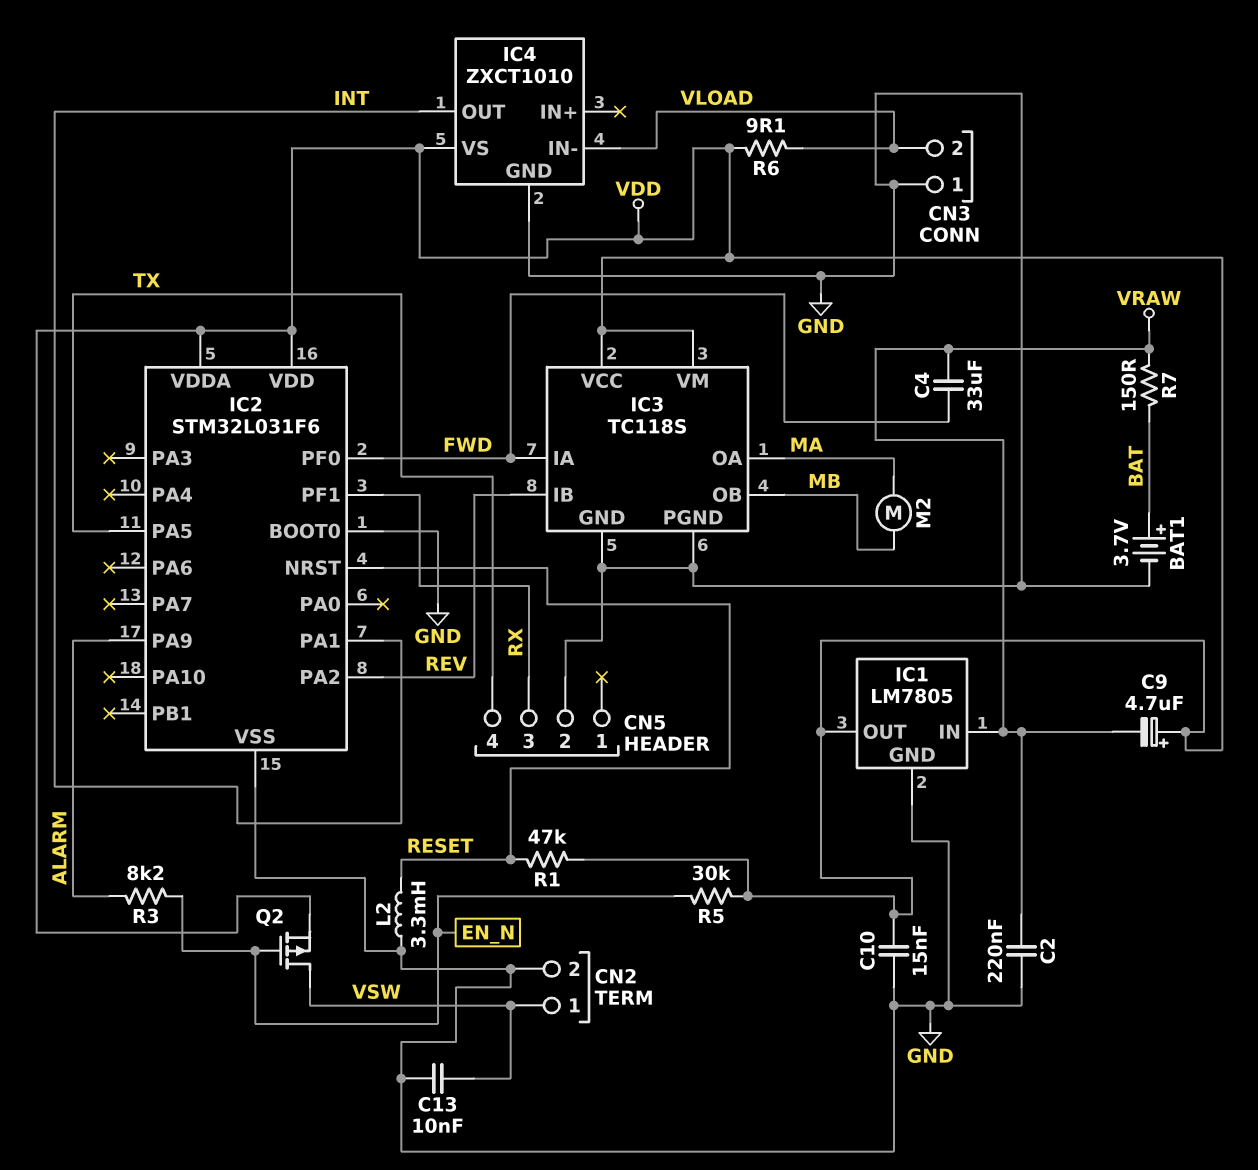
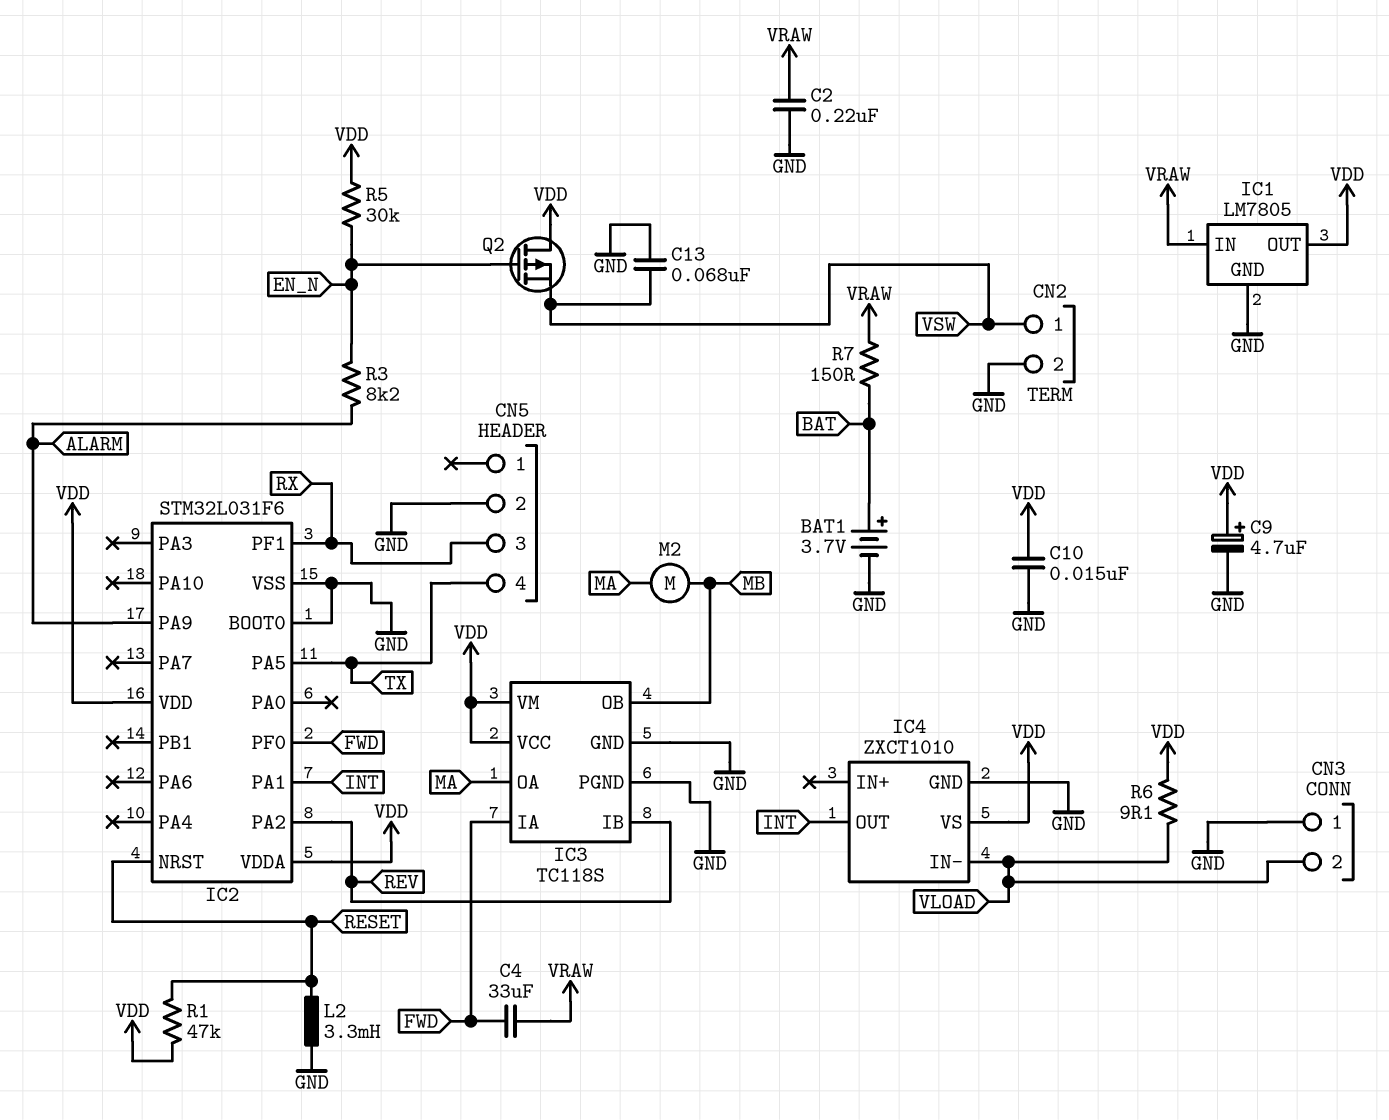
C9: 4.7uF (plus VDD, minus VRAW) -> 4.7uF (plus VDD, minus GND)
C13: 10nF (GND, VSW) -> 68nF (GND, VSW)
Q2: PMOS (G EN_N, D VSW, S VDD) -> PMOS (G EN_N, D VDD, S VSW)

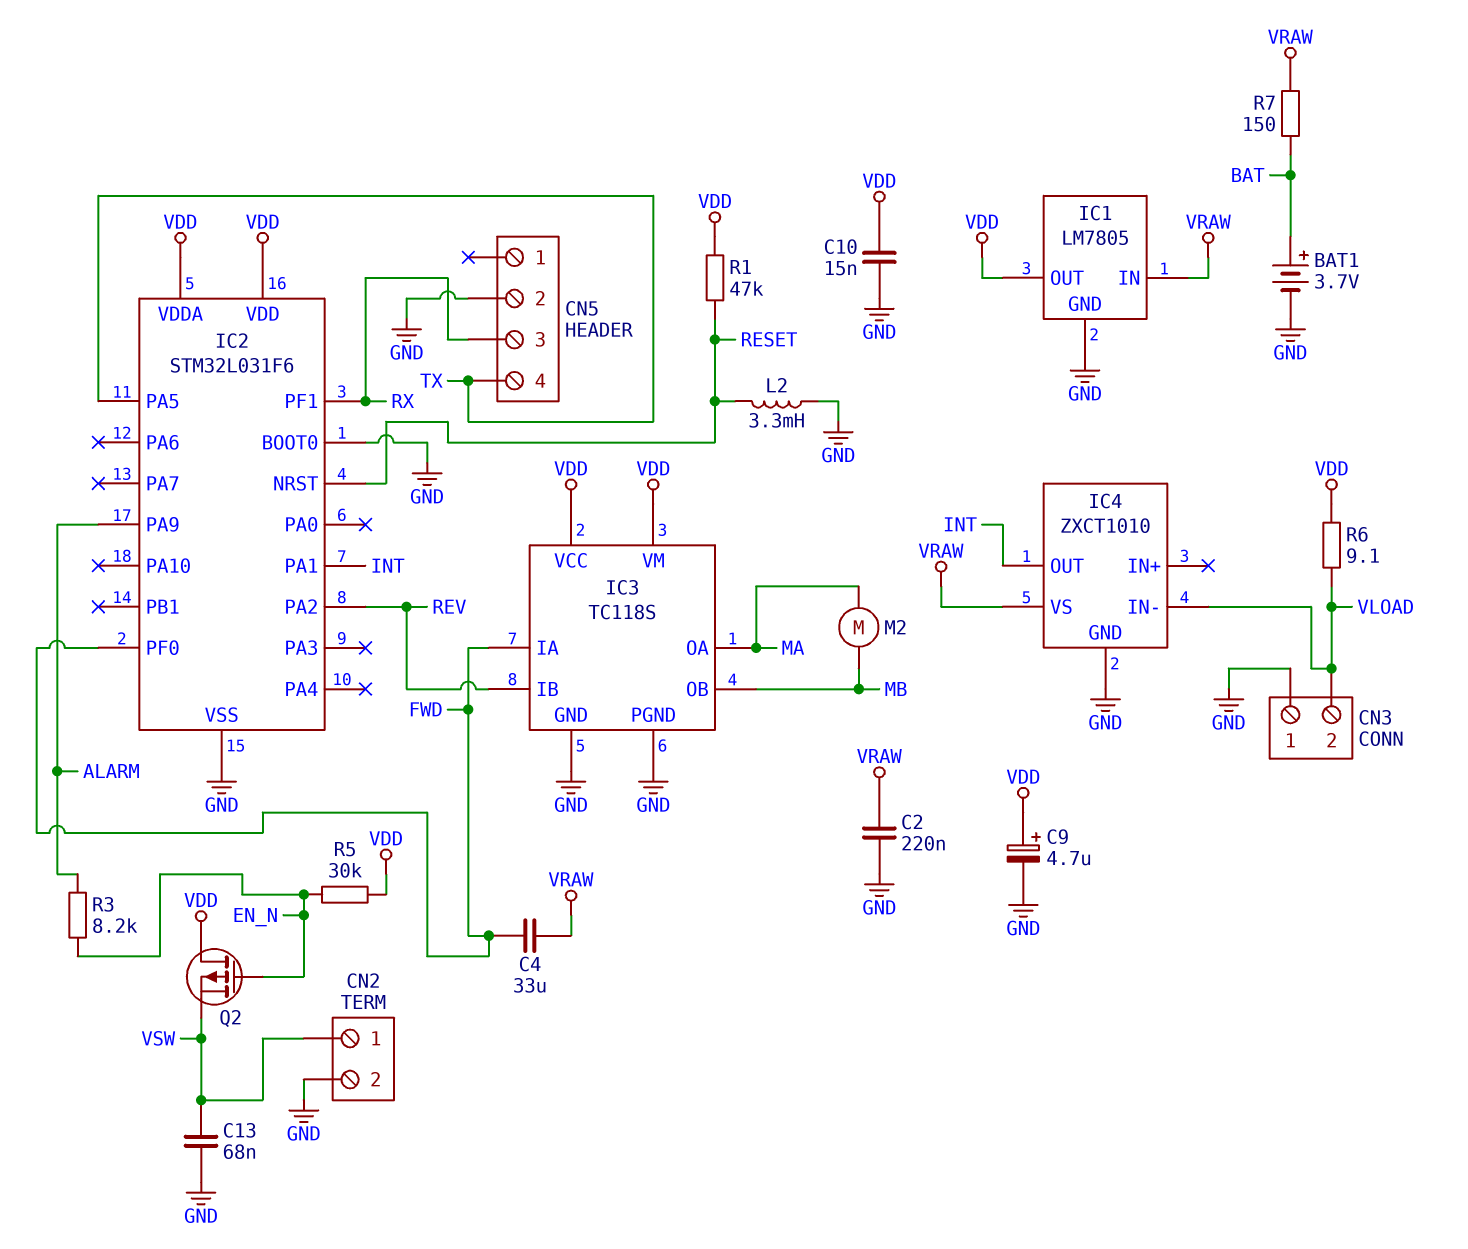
IC4 pin VS: VDD -> VRAW

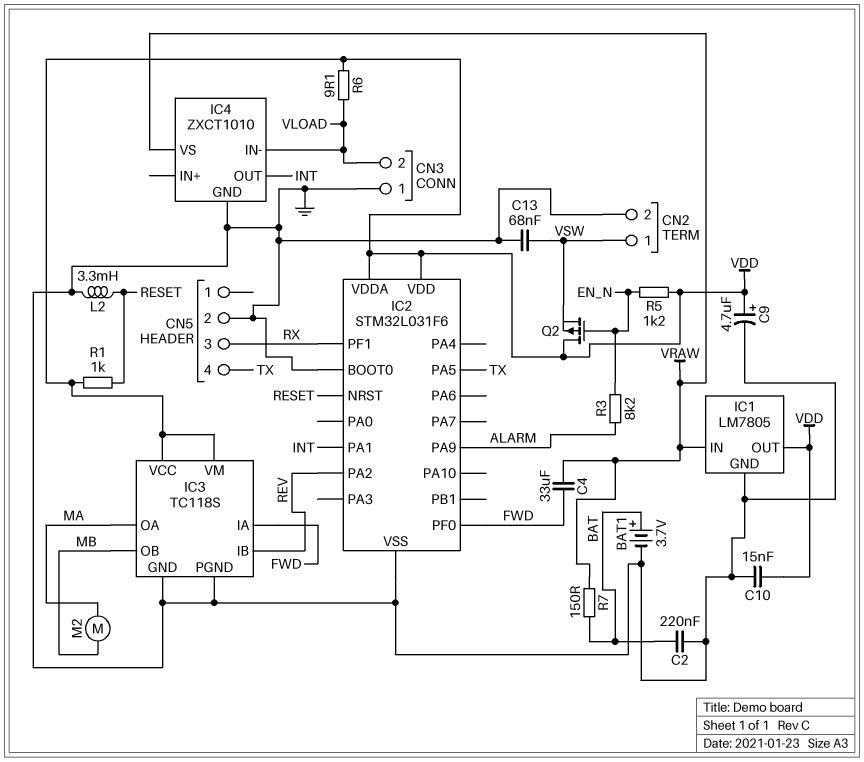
C2: 220nF (GND, VRAW) -> 220nF (BAT, GND)
R1: 47k (RESET, VDD) -> 1k (RESET, VDD)
R5: 30k (EN_N, VDD) -> 1.2k (EN_N, VDD)

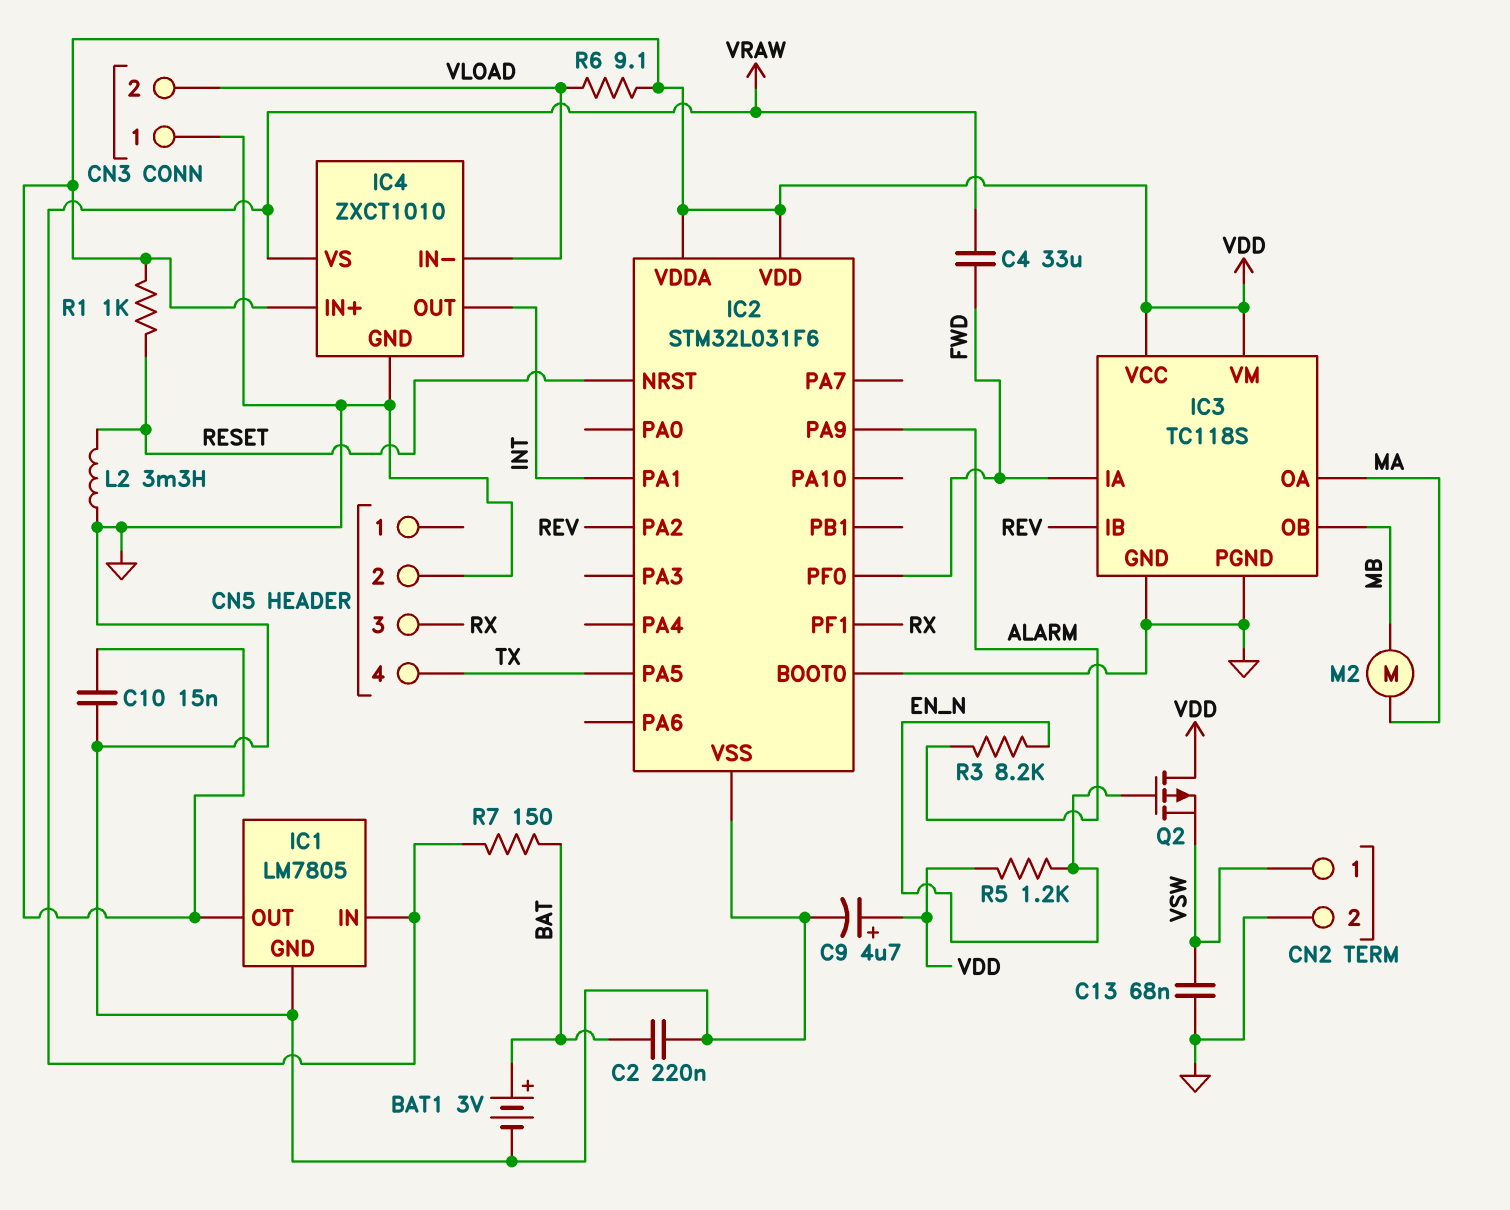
BAT1: 3.7V (plus BAT, minus GND) -> 3V (plus BAT, minus GND)
IC4 pin IN+: none -> VDD

